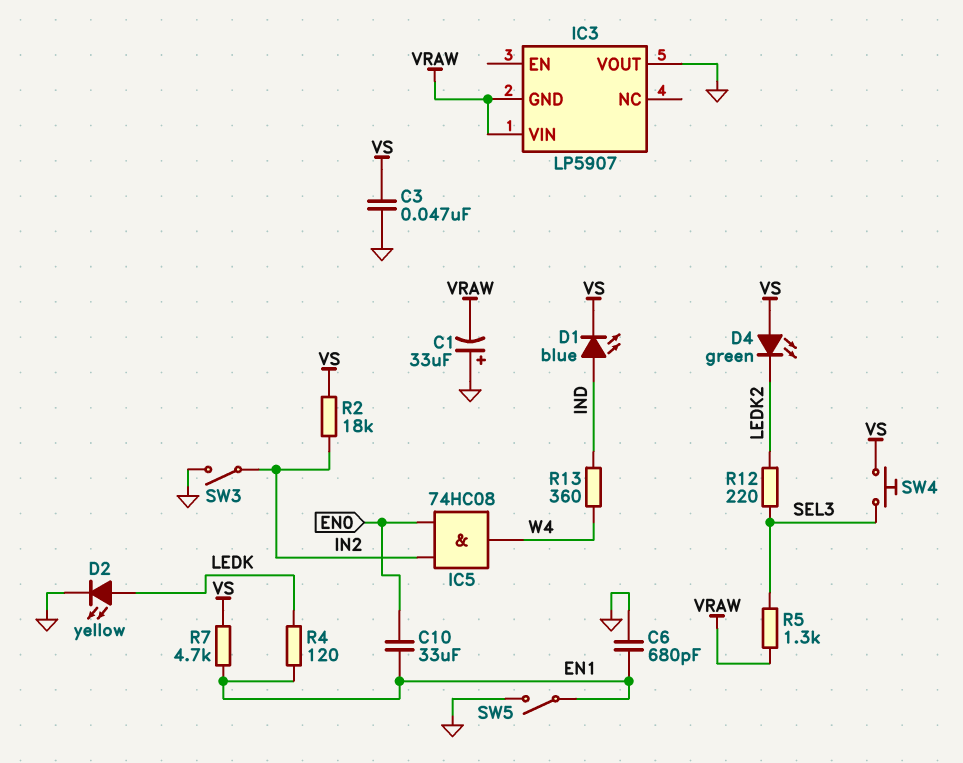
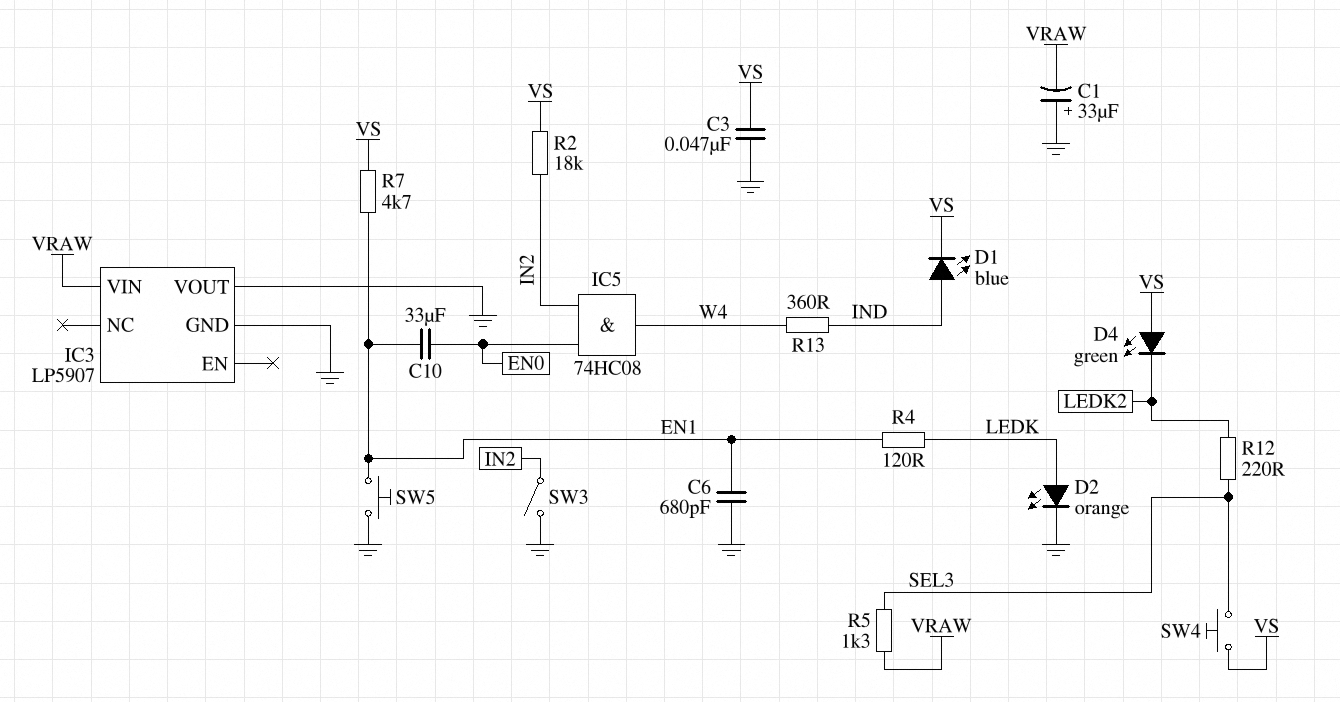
D2: LED yellow (A LEDK, K GND) -> LED orange (A LEDK, K GND)
IC3 pin GND: VRAW -> GND
SW5: switch (EN1, GND) -> button (EN1, GND)

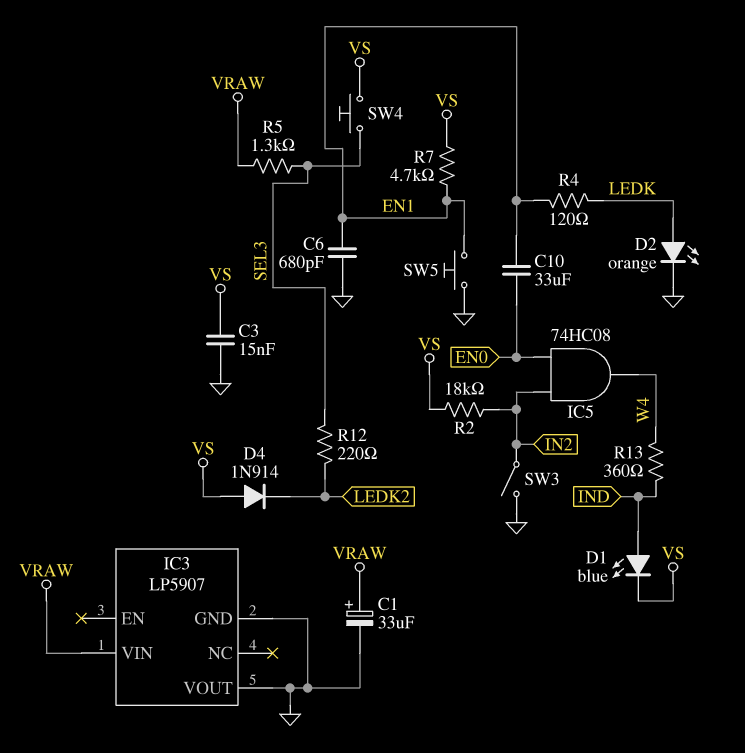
C1: 33uF (plus GND, minus VRAW) -> 33uF (plus VRAW, minus GND)
C3: 47nF (GND, VS) -> 15nF (GND, VS)
D4: LED green (A VS, K LEDK2) -> diode 1N914 (A VS, K LEDK2)

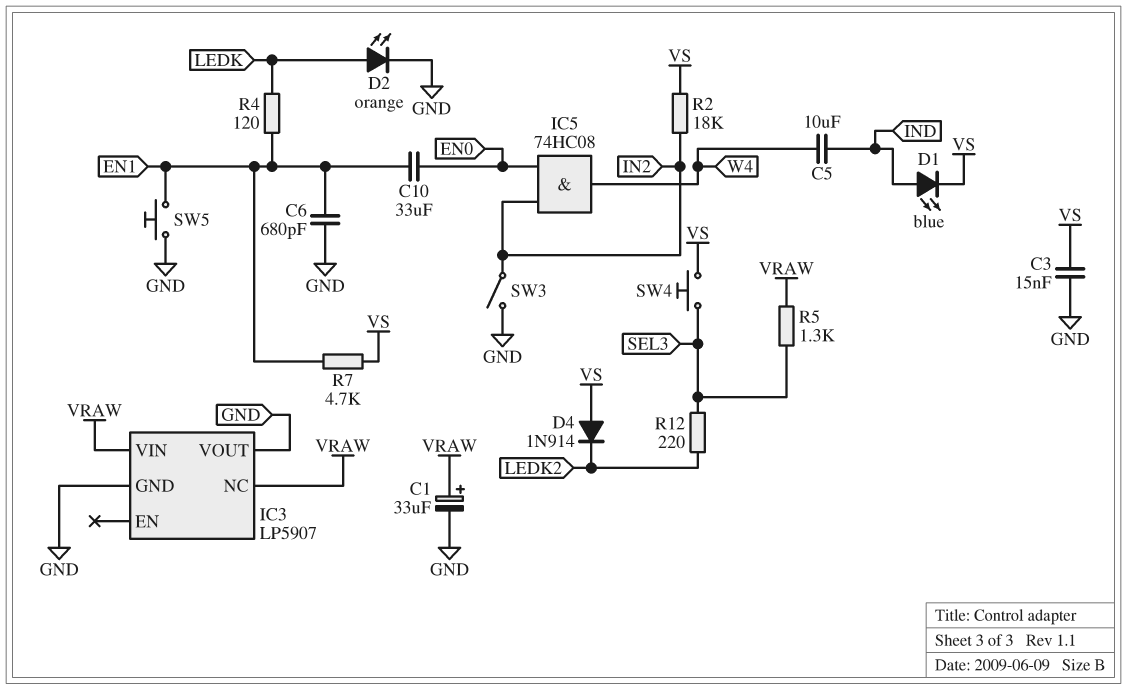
C5: none -> 10uF (IND, W4)
IC3 pin NC: none -> VRAW
R13: 360 (IND, W4) -> none

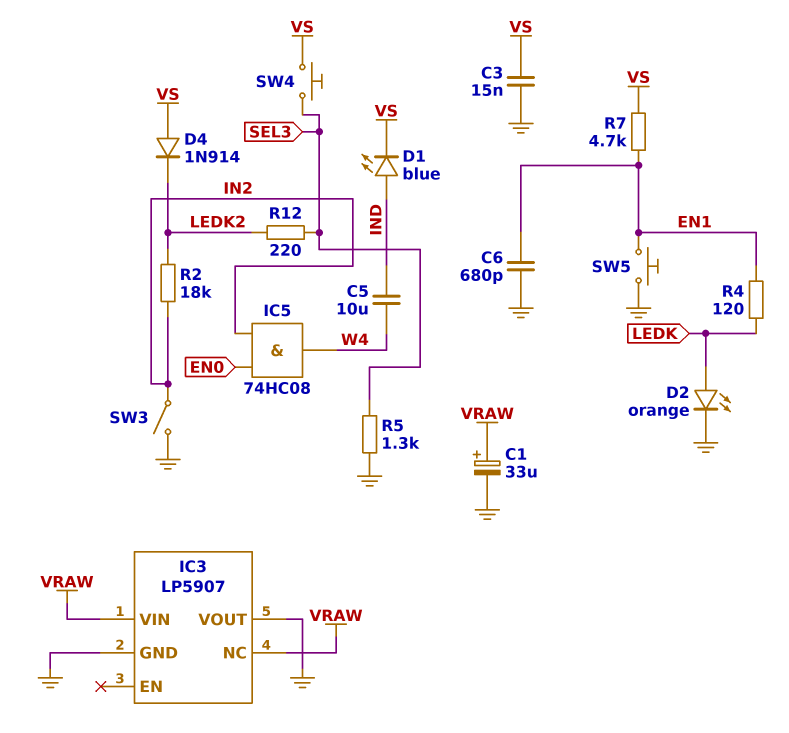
C10: 33uF (EN0, EN1) -> none
R2: 18k (IN2, VS) -> 18k (IN2, LEDK2)
R5: 1.3k (SEL3, VRAW) -> 1.3k (GND, SEL3)

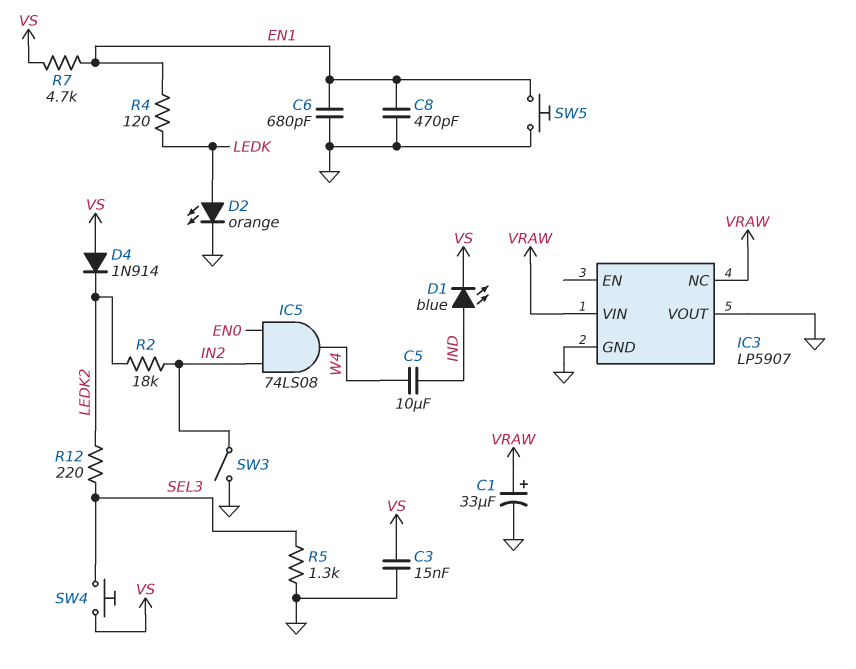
C8: none -> 470pF (EN1, GND)
IC5: AND 74HC08 (in EN0, in IN2, out W4) -> AND 74LS08 (in EN0, in IN2, out W4)

